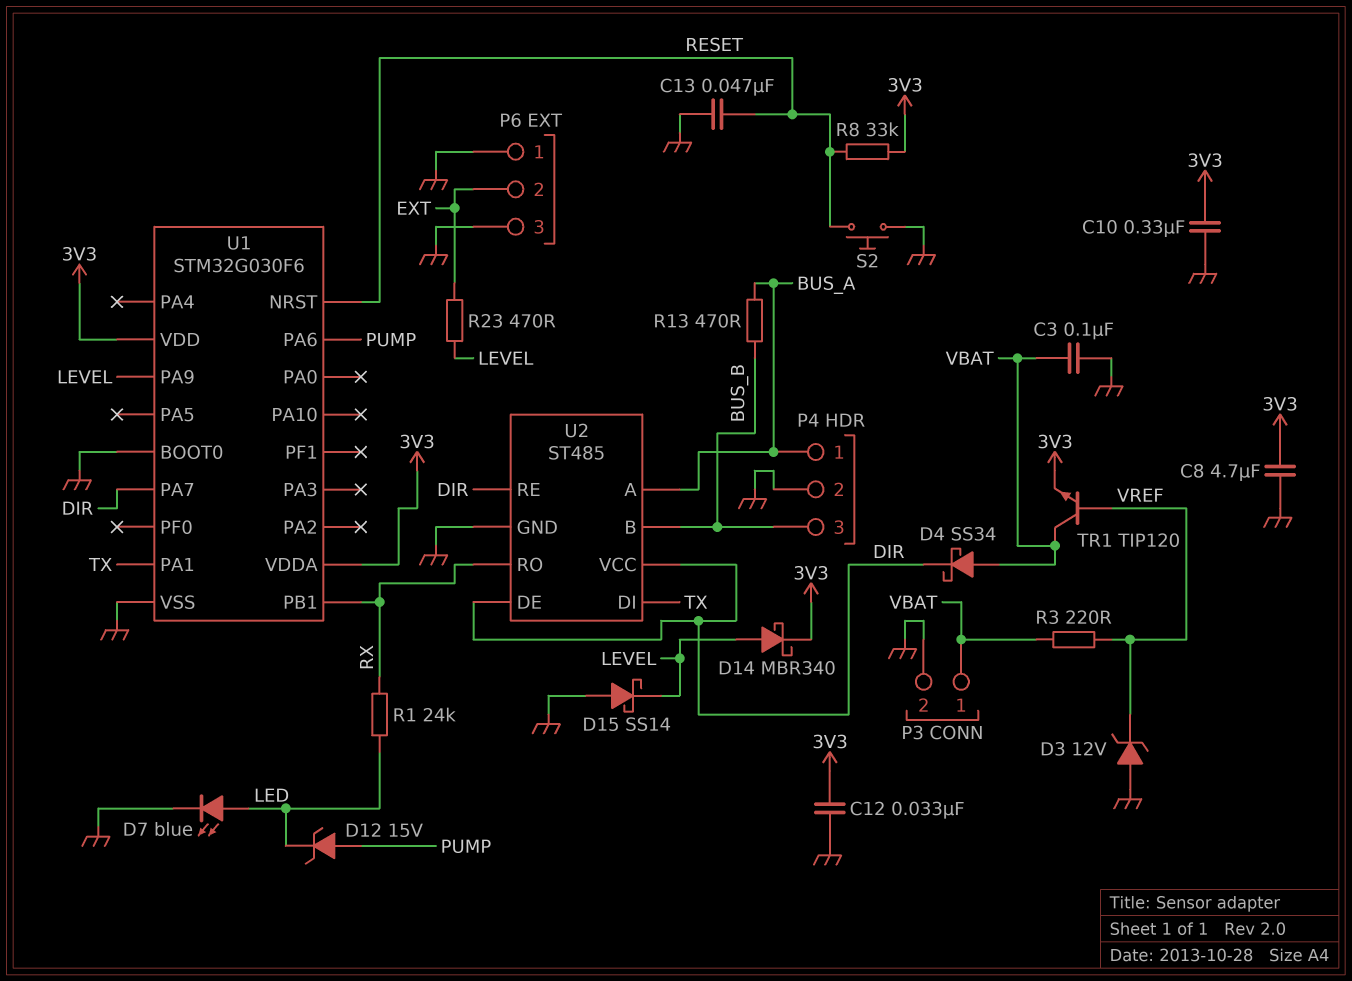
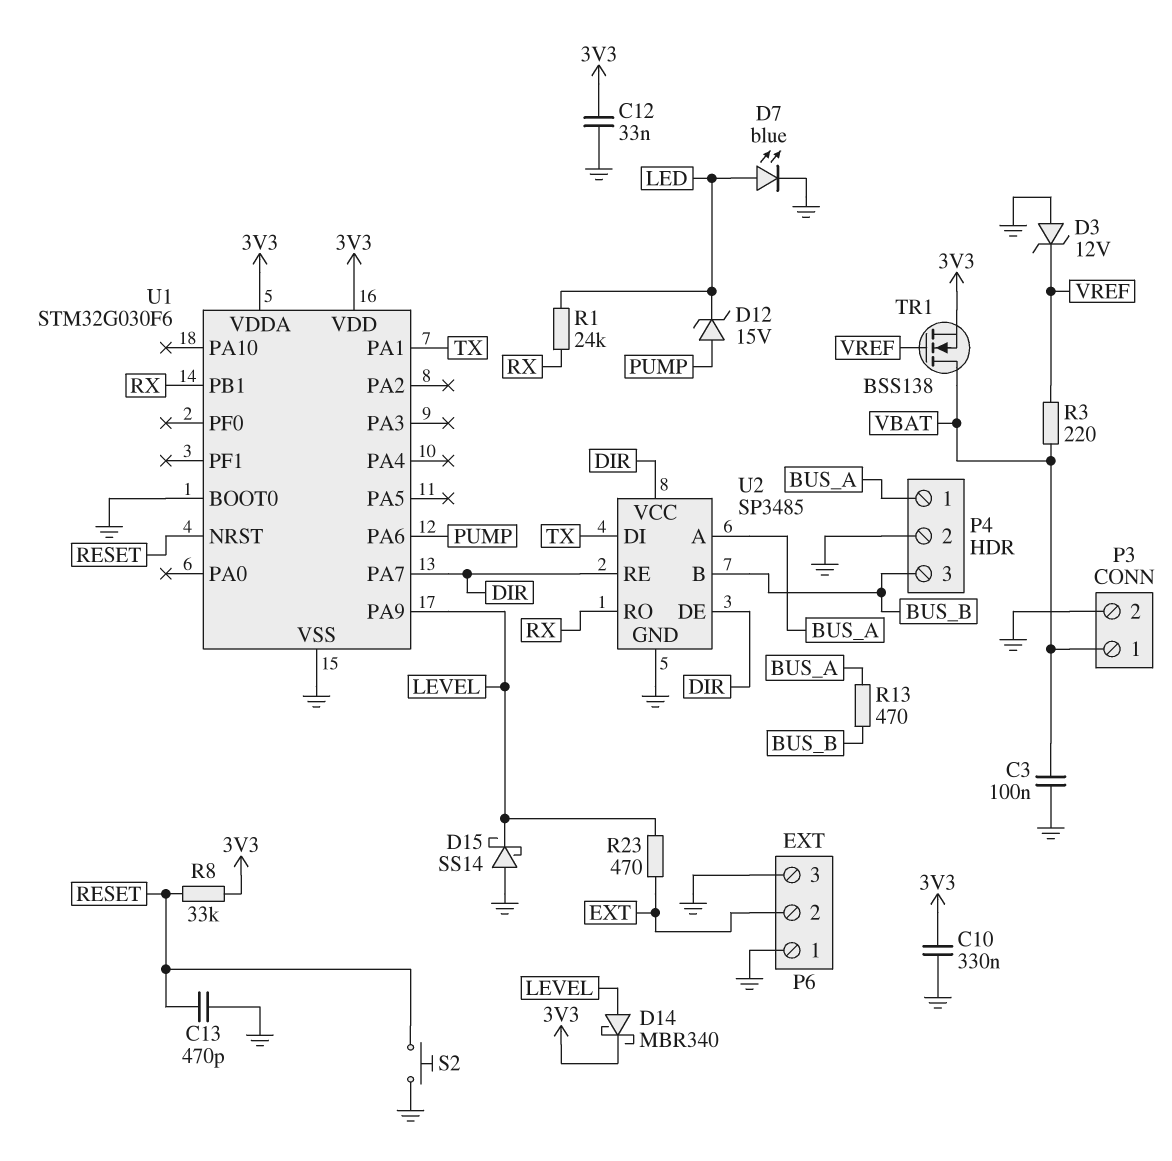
C8: 4.7uF (3V3, GND) -> none
C13: 47nF (GND, RESET) -> 470pF (GND, RESET)
D4: schottky SS34 (A VBAT, K DIR) -> none
TR1: NPN TIP120 (B VREF, C VBAT, E 3V3) -> NMOS BSS138 (G VREF, D VBAT, S 3V3)
U2: ST485 -> SP3485

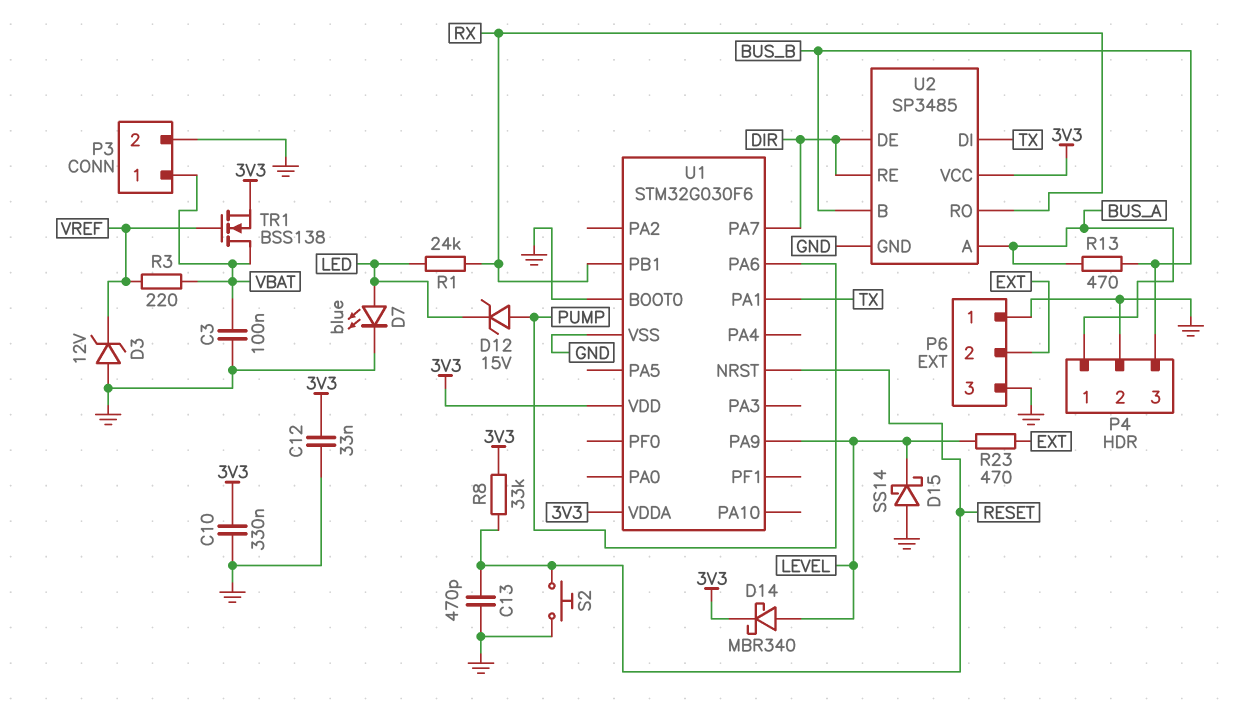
U2 pin VCC: DIR -> 3V3

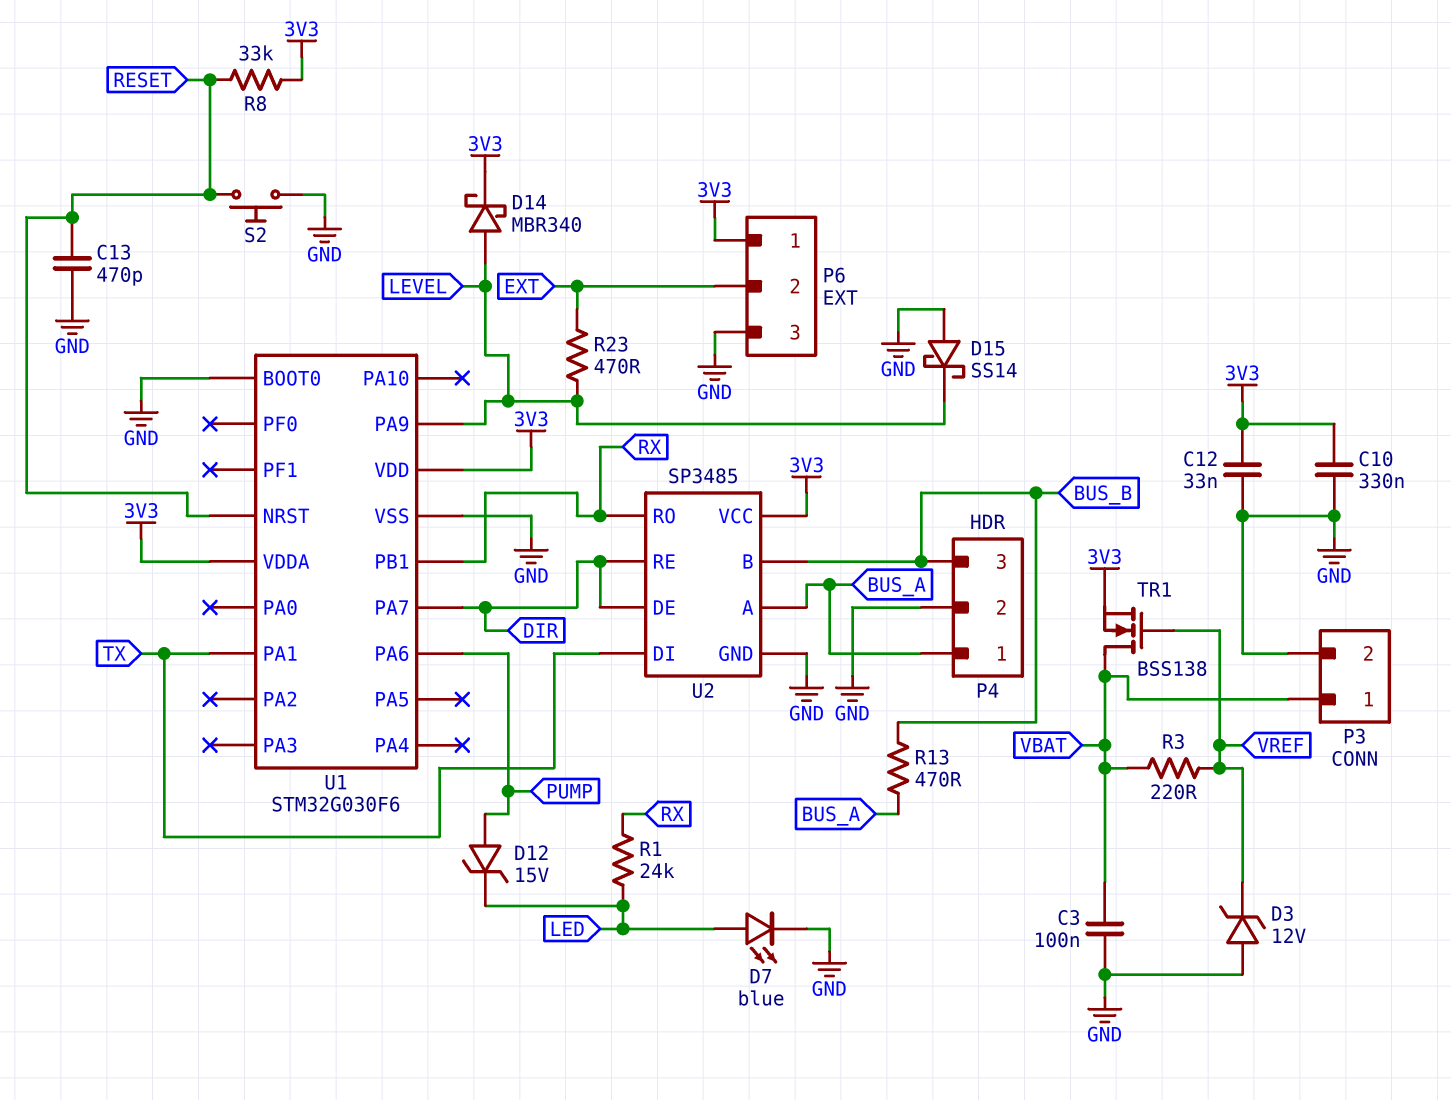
P6 pin 1: GND -> 3V3

